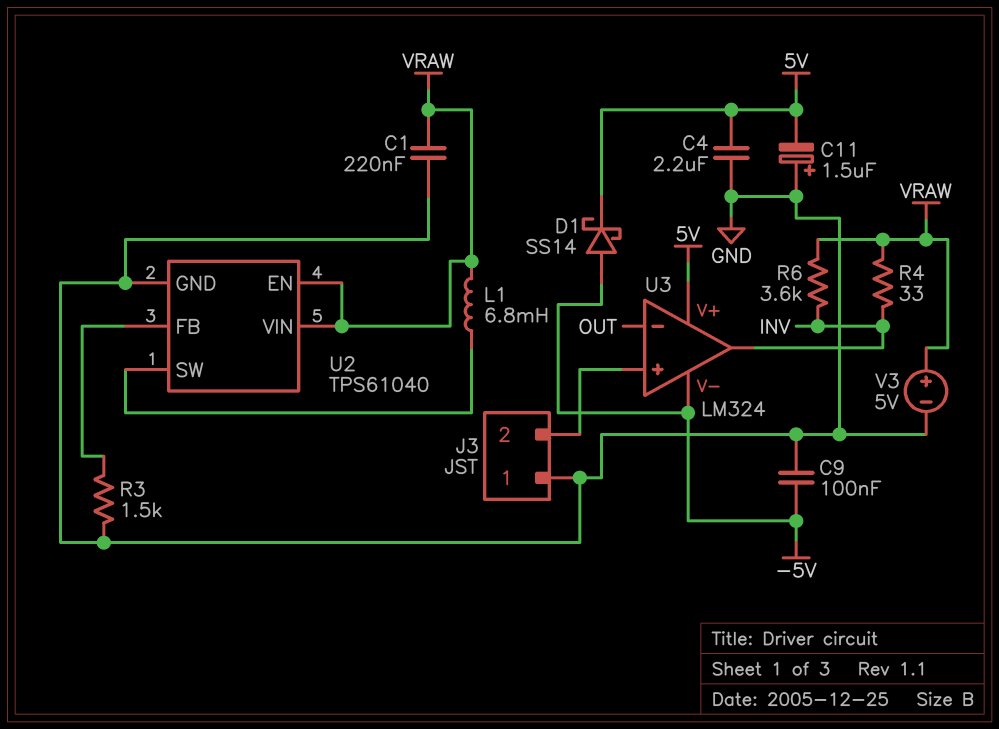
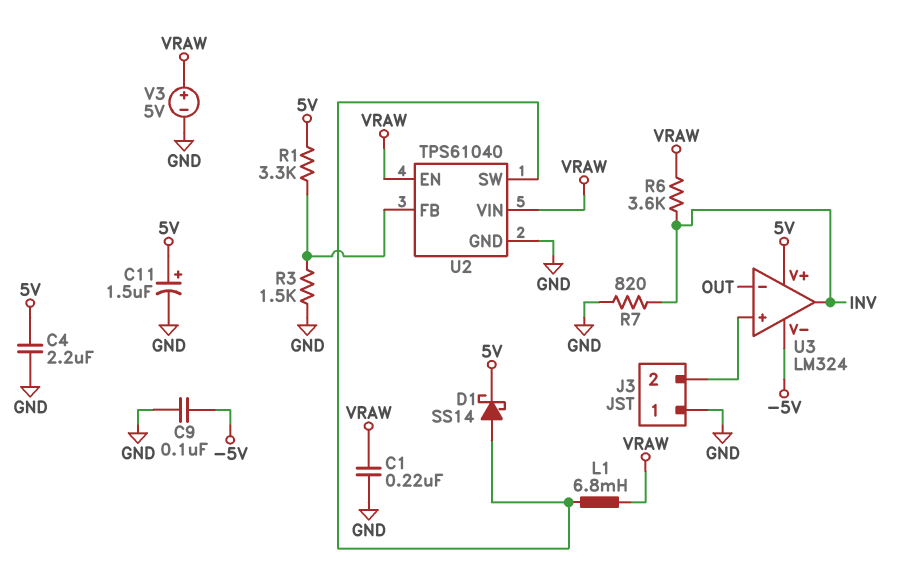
C11: 1.5uF (plus GND, minus 5V) -> 1.5uF (plus 5V, minus GND)
D1: schottky SS14 (A -5V, K 5V) -> schottky SS14 (A U2/SW, K 5V)
R1: none -> 3.3k (5V, U2/FB)
R4: 33 (INV, VRAW) -> none
R7: none -> 820 (GND, INV)

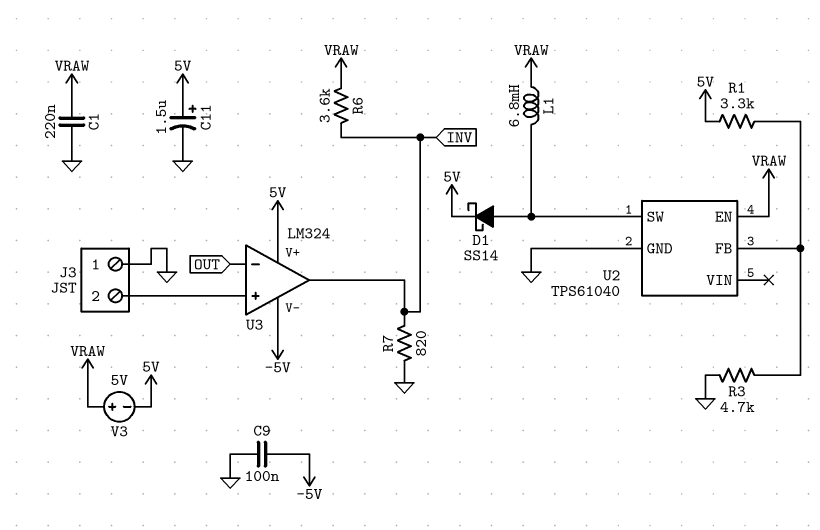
C4: 2.2uF (5V, GND) -> none
R3: 1.5k (GND, U2/FB) -> 4.7k (GND, U2/FB)
U2 pin VIN: VRAW -> none
V3: 5V (plus VRAW, minus GND) -> 5V (plus VRAW, minus 5V)

